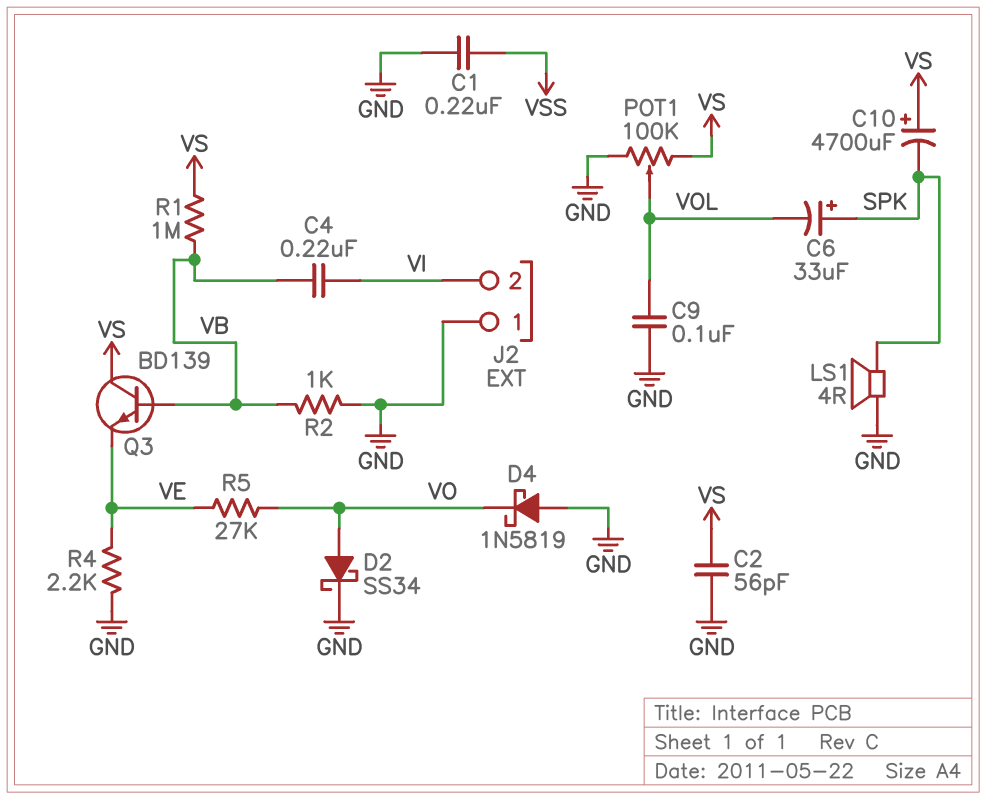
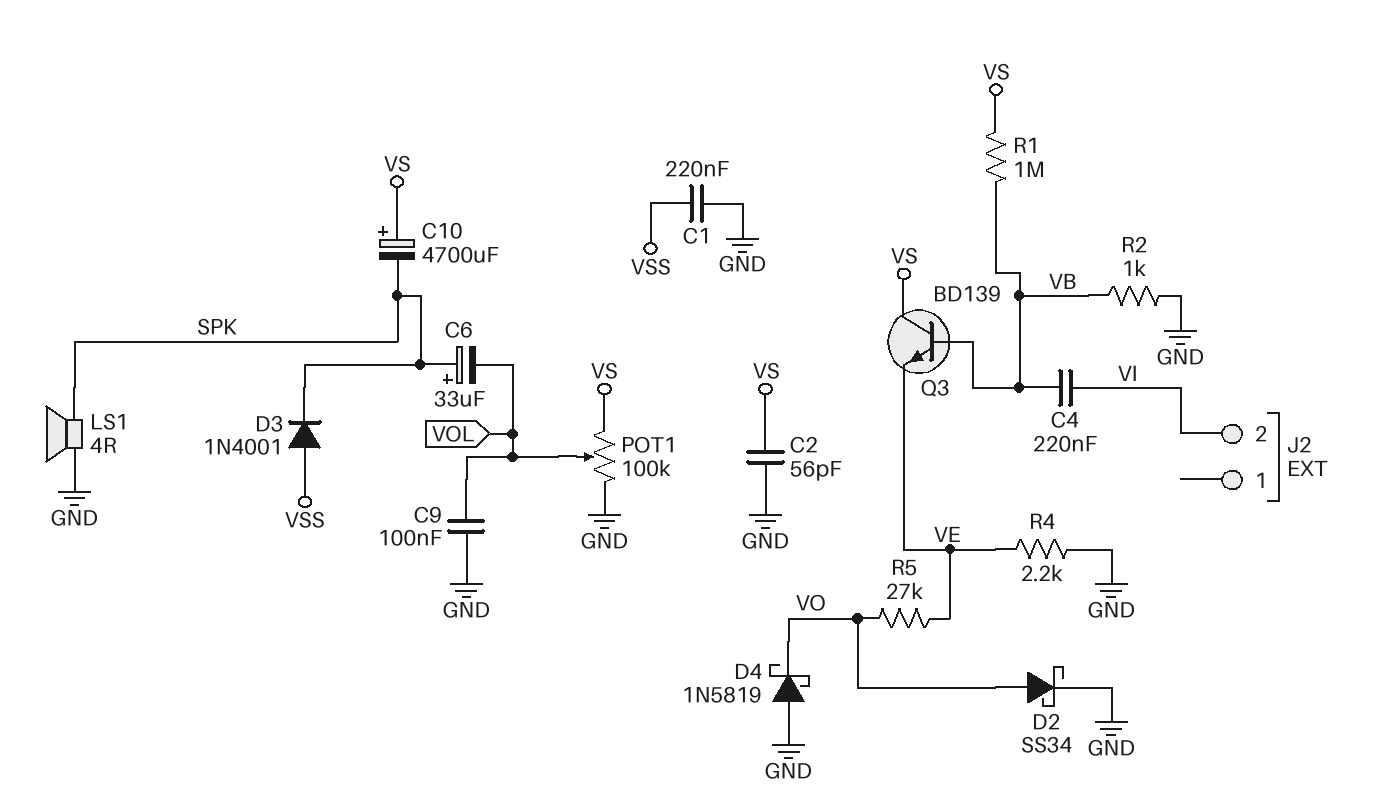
D3: none -> diode 1N4001 (A VSS, K SPK)
J2 pin 1: GND -> none

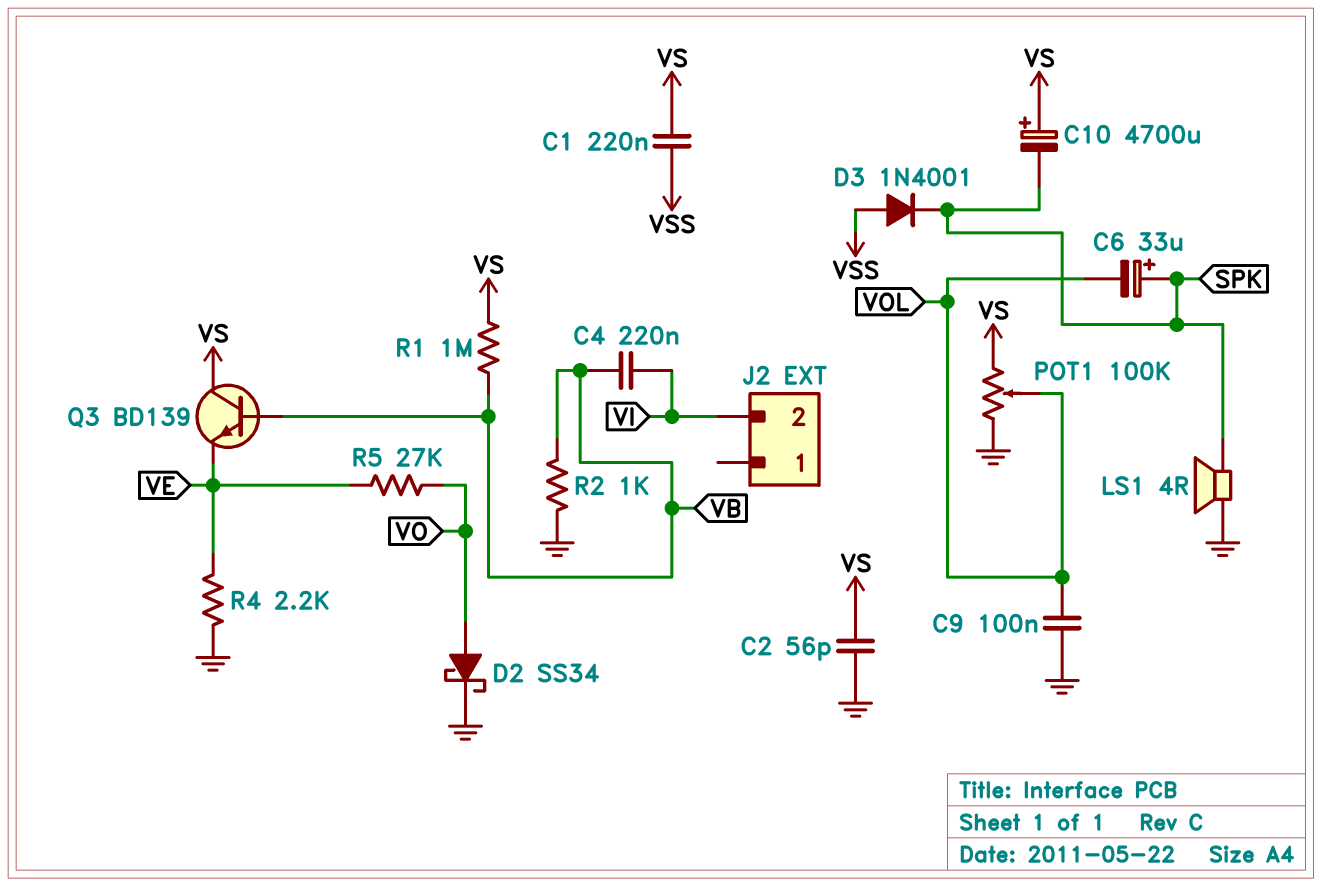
C1: 220nF (GND, VSS) -> 220nF (VS, VSS)
D4: schottky 1N5819 (A GND, K VO) -> none

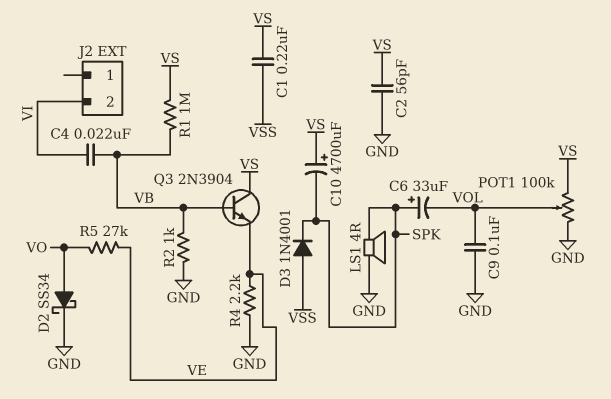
C4: 220nF (VB, VI) -> 22nF (VB, VI)
Q3: NPN BD139 (B VB, C VS, E VE) -> NPN 2N3904 (B VB, C VS, E VE)

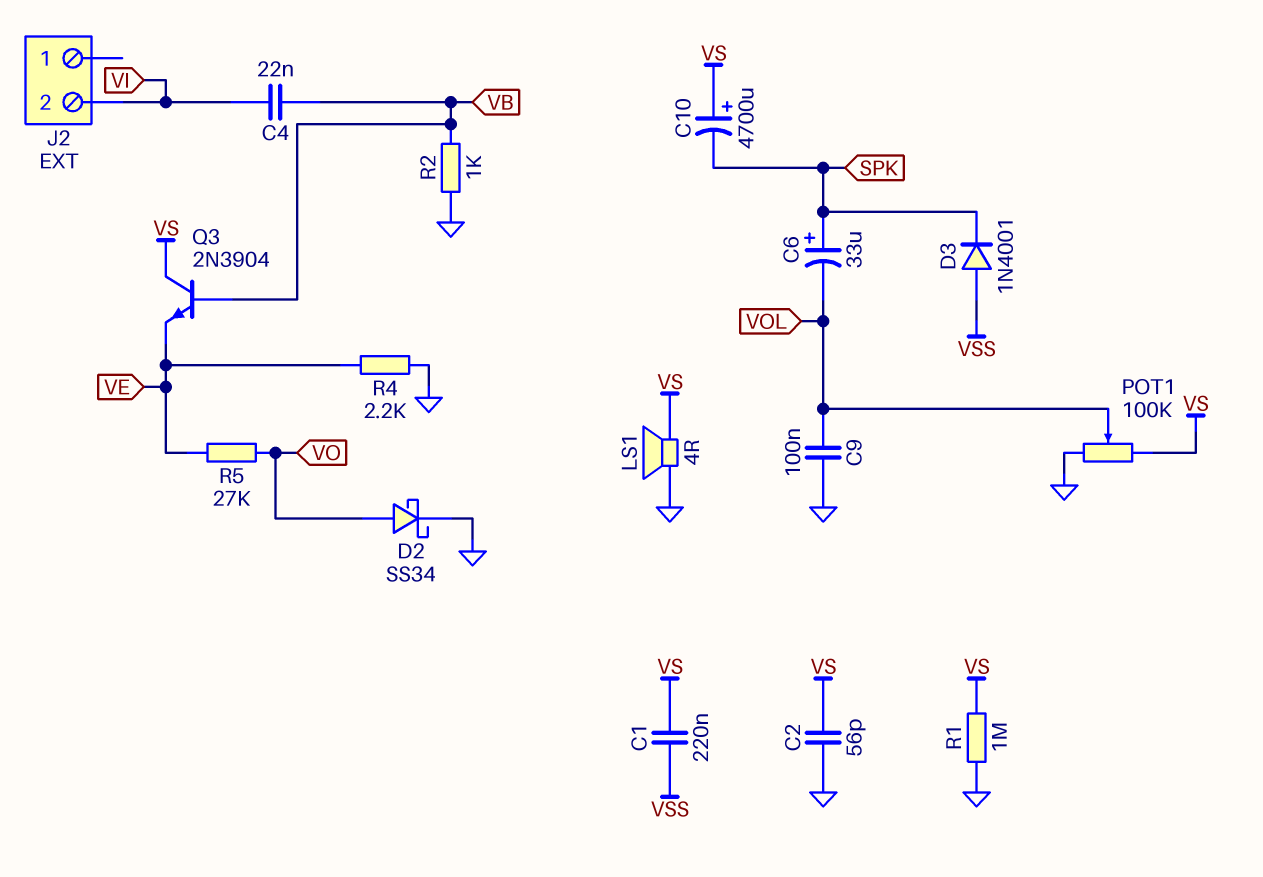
LS1: speaker 4R (GND, SPK) -> speaker 4R (GND, VS)
R1: 1M (VB, VS) -> 1M (GND, VS)

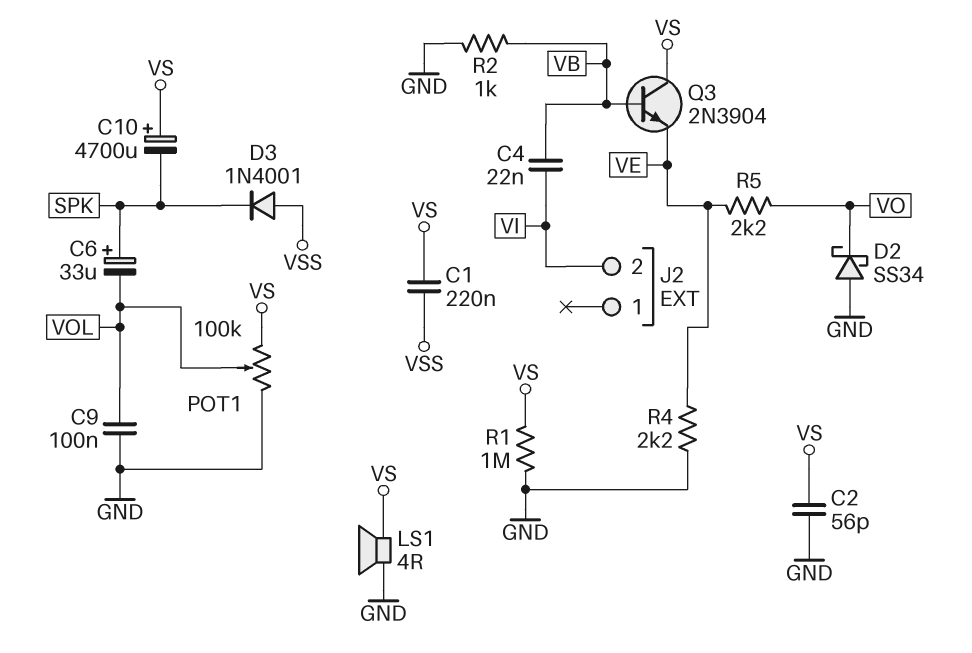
D2: schottky SS34 (A VO, K GND) -> schottky SS34 (A GND, K VO)
R5: 27k (VE, VO) -> 2.2k (VE, VO)

